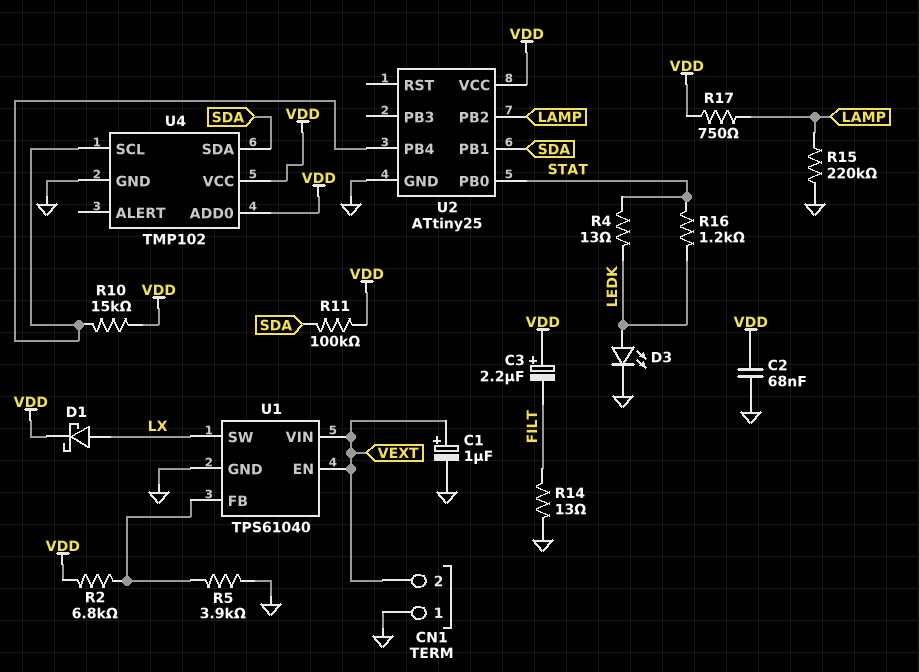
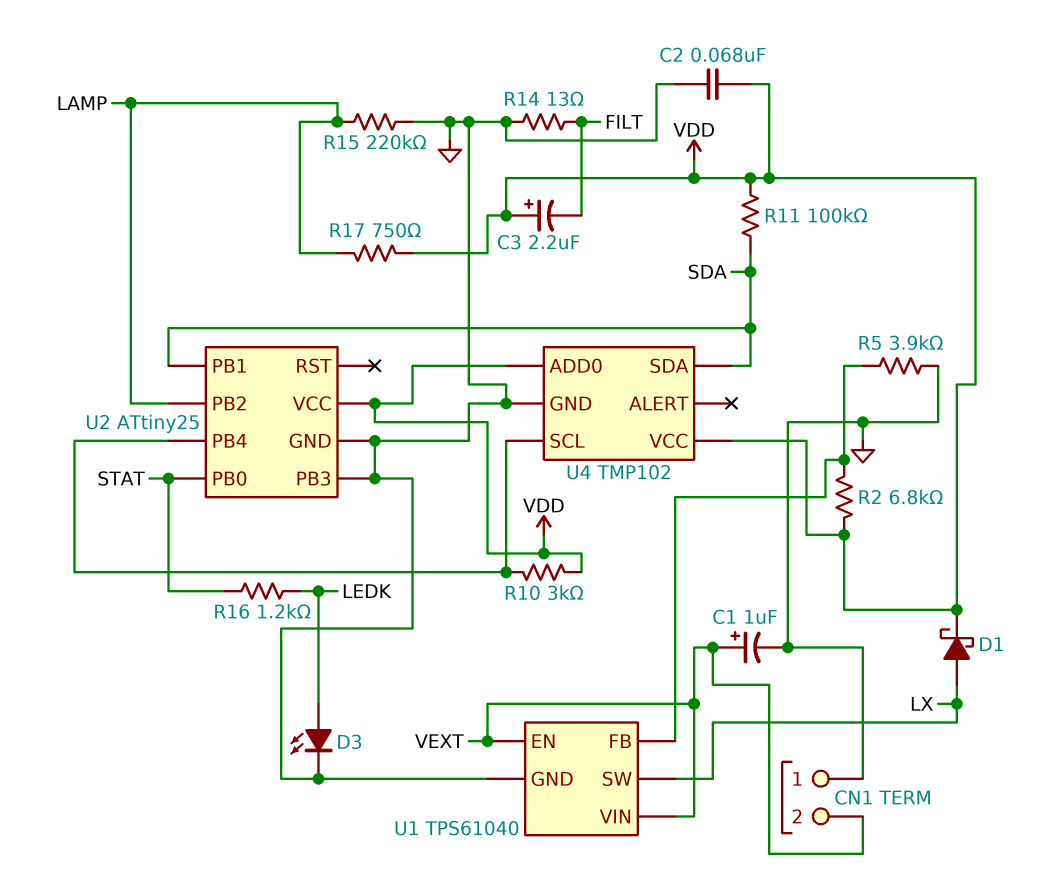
R4: 13 (LEDK, STAT) -> none
R10: 15k (U2/PB4, VDD) -> 3k (U2/PB4, VDD)
U2 pin PB3: none -> GND

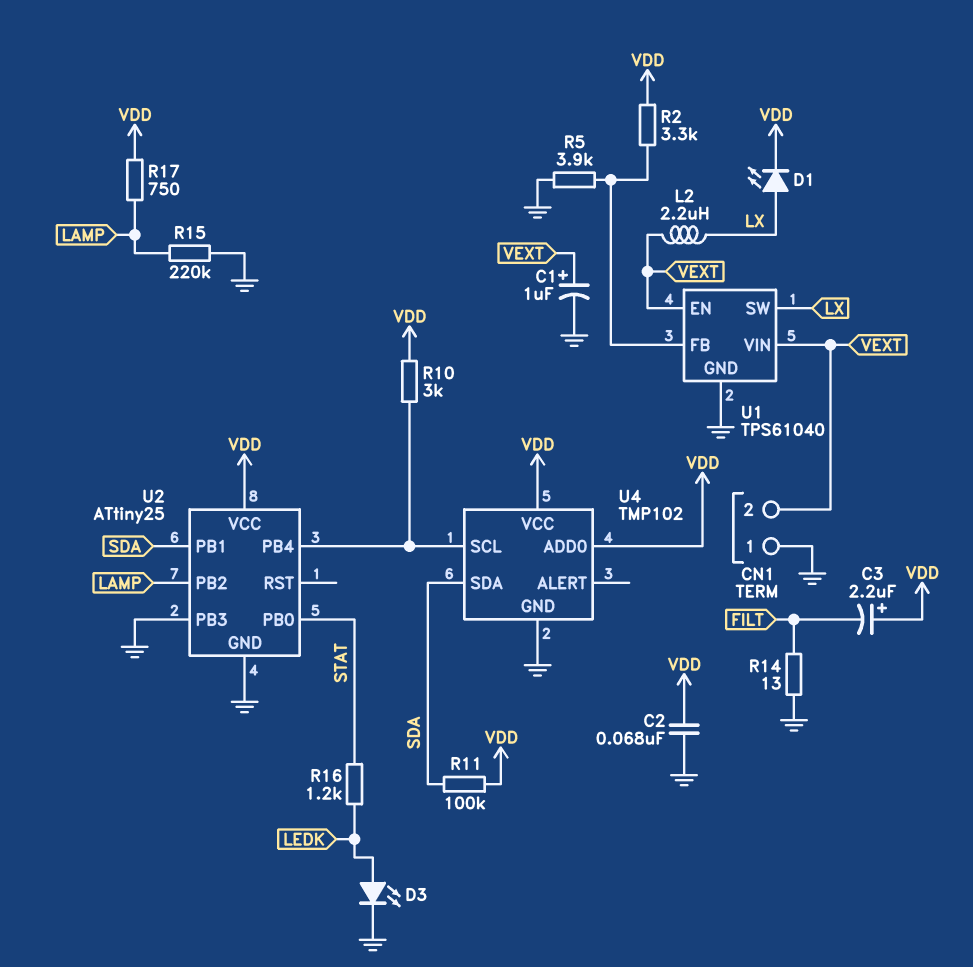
D1: schottky (A LX, K VDD) -> LED (A LX, K VDD)
L2: none -> 2.2uH (LX, VEXT)
R2: 6.8k (U1/FB, VDD) -> 3.3k (U1/FB, VDD)

